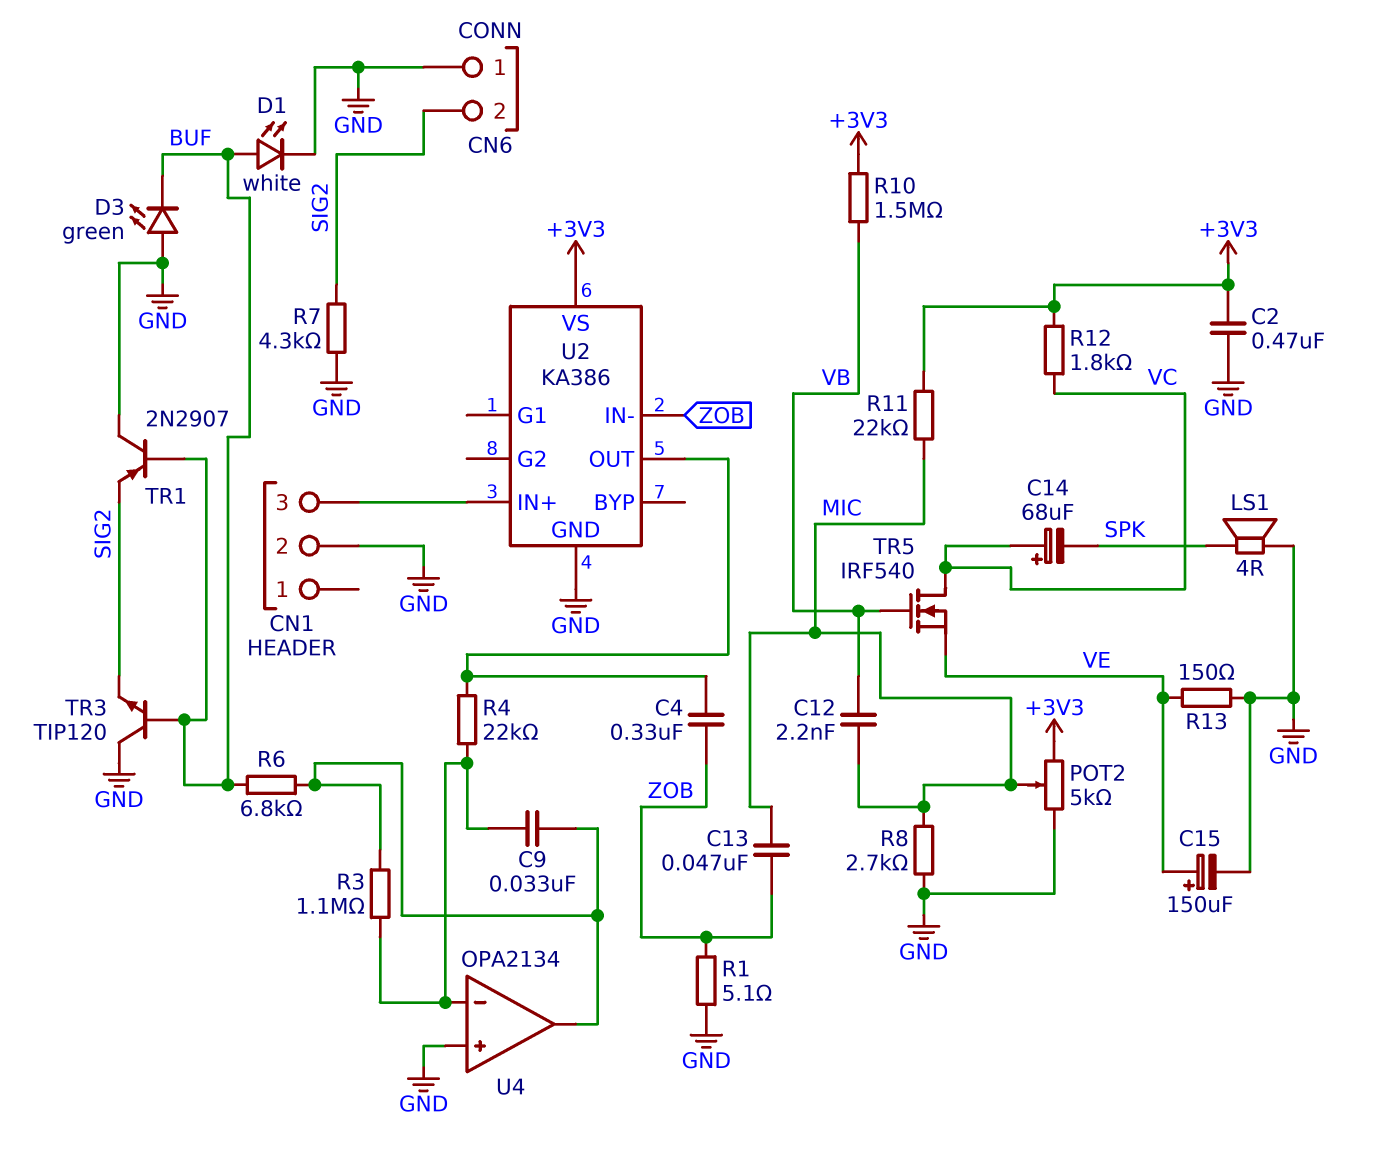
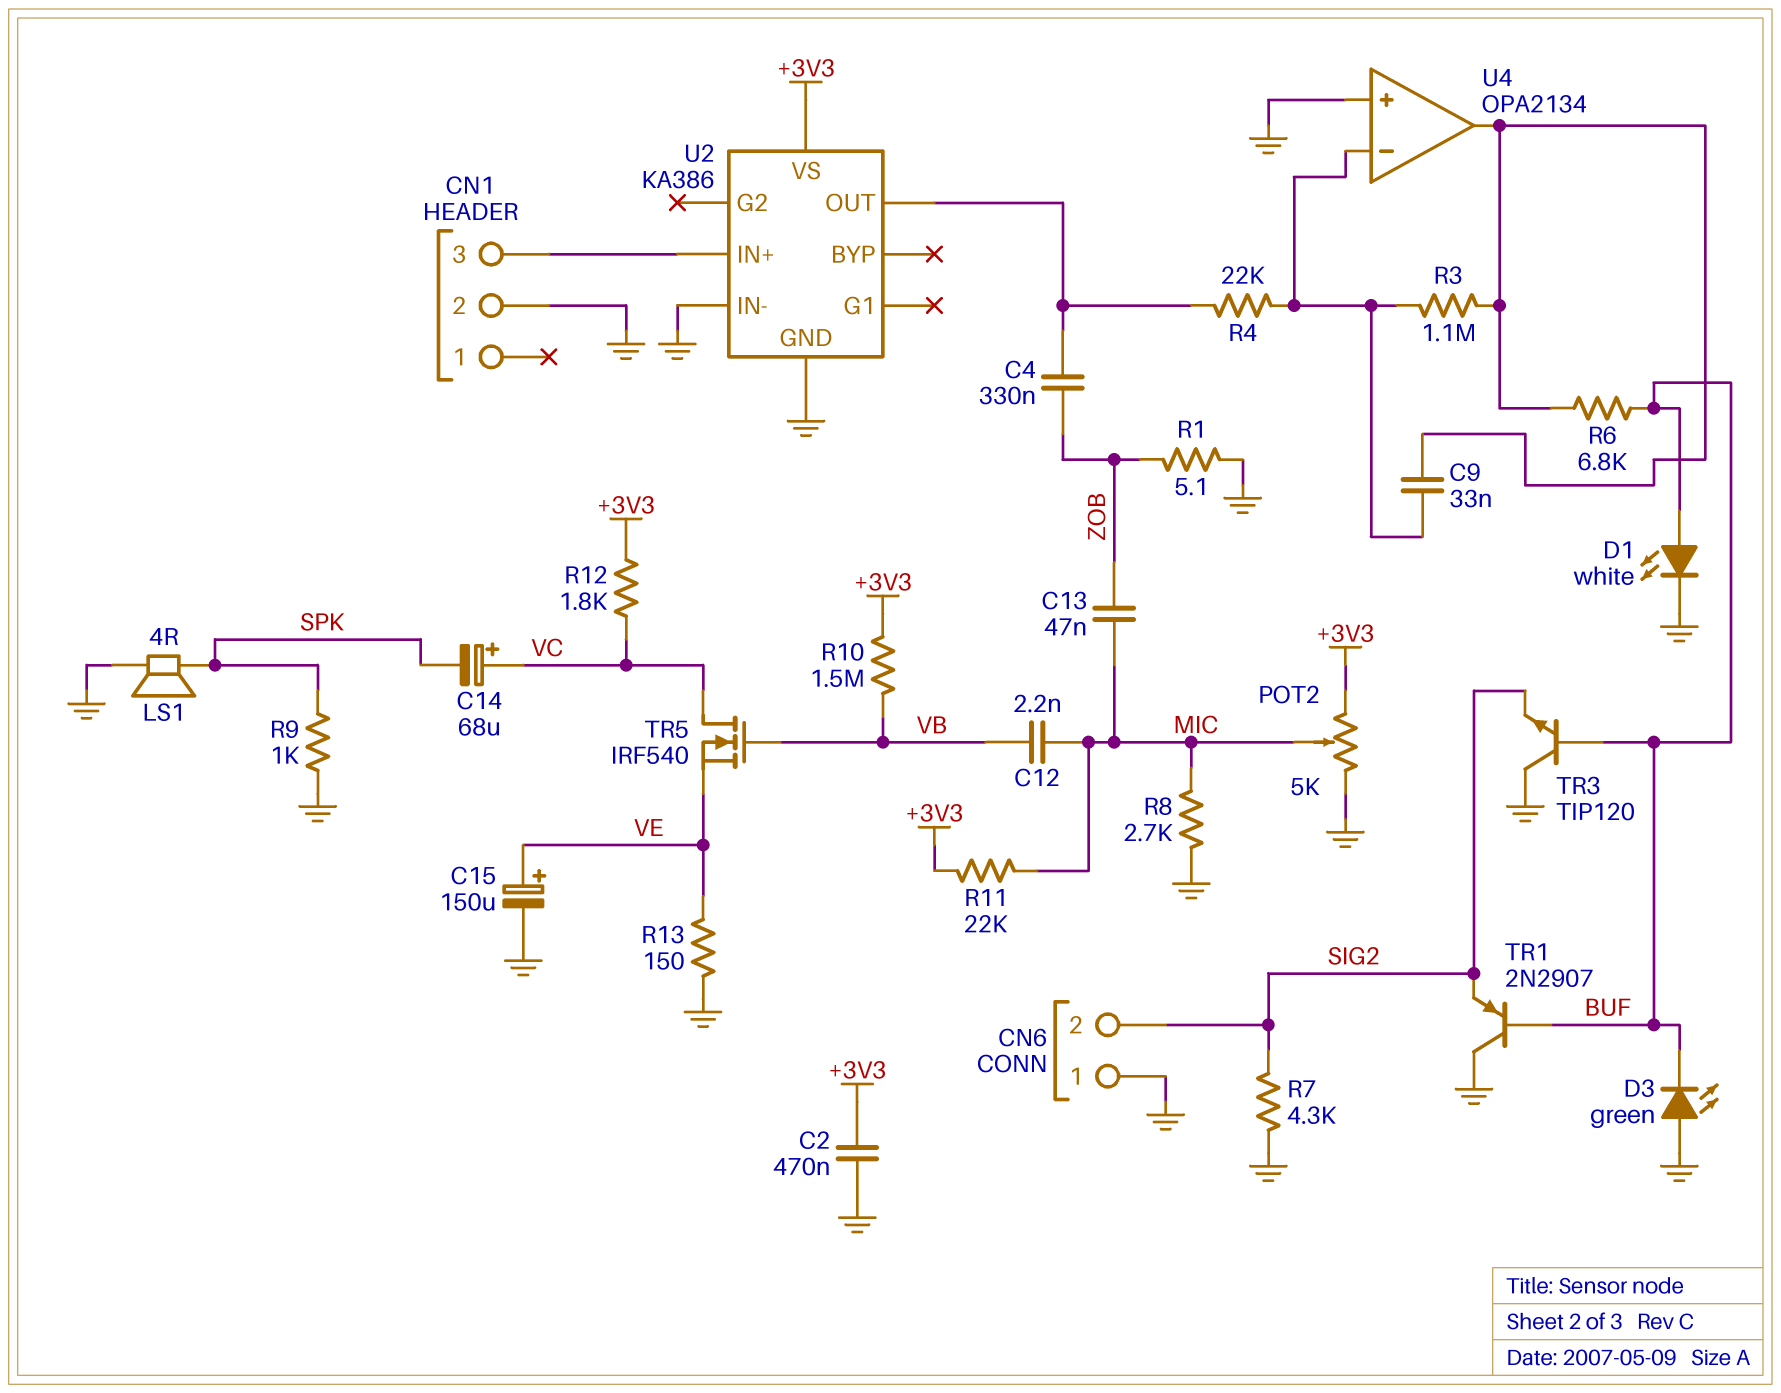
R9: none -> 1k (GND, SPK)
U2 pin IN-: ZOB -> GND

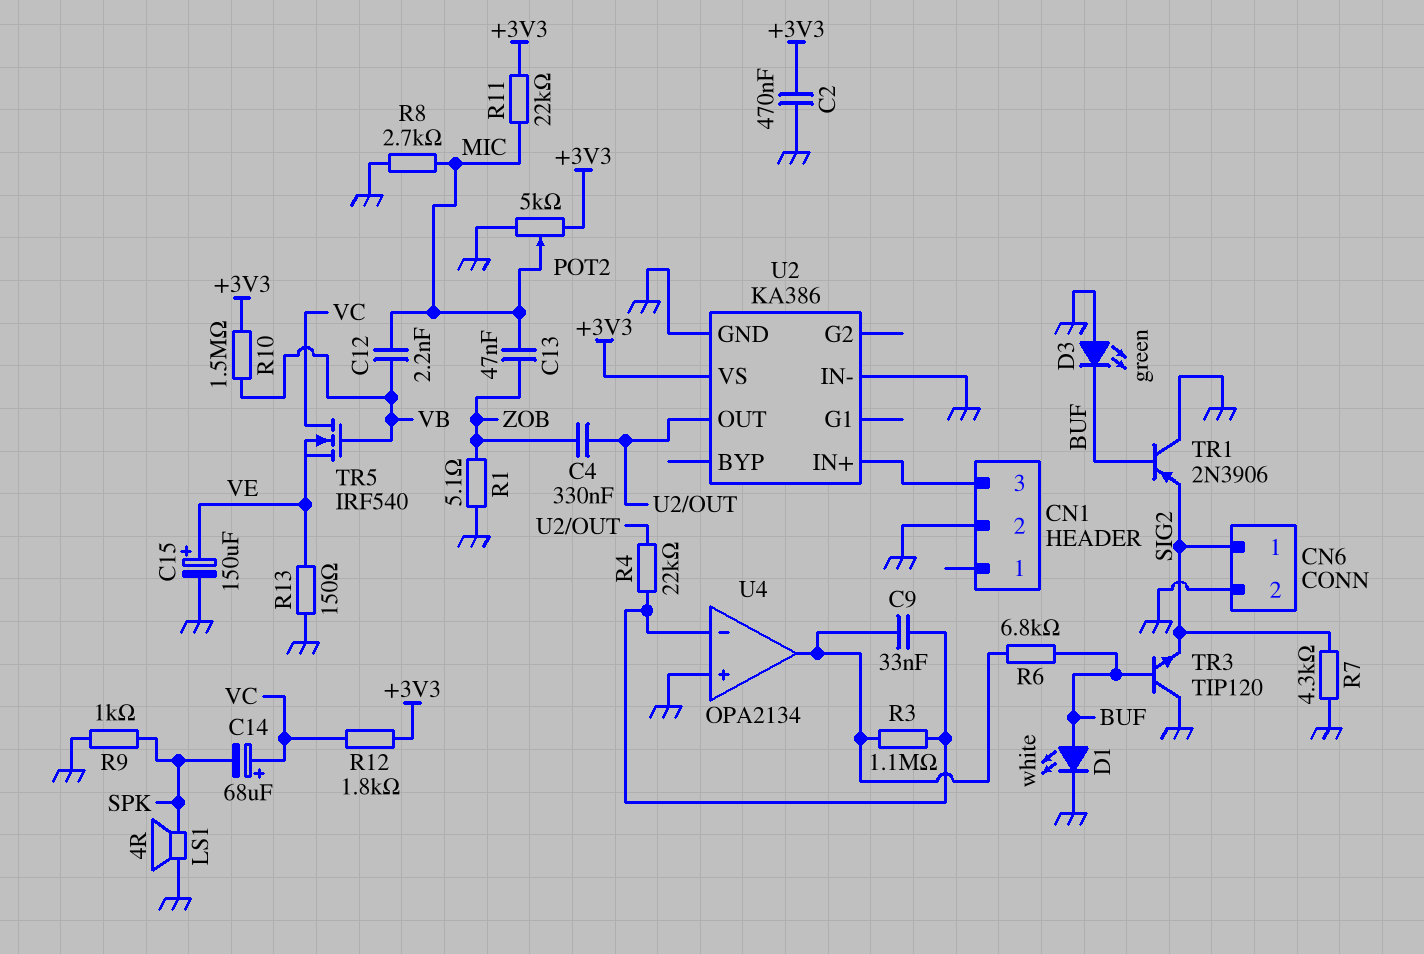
CN6 pin 1: GND -> SIG2
CN6 pin 2: SIG2 -> GND
TR1: PNP 2N2907 (B BUF, C GND, E SIG2) -> PNP 2N3906 (B BUF, C GND, E SIG2)

